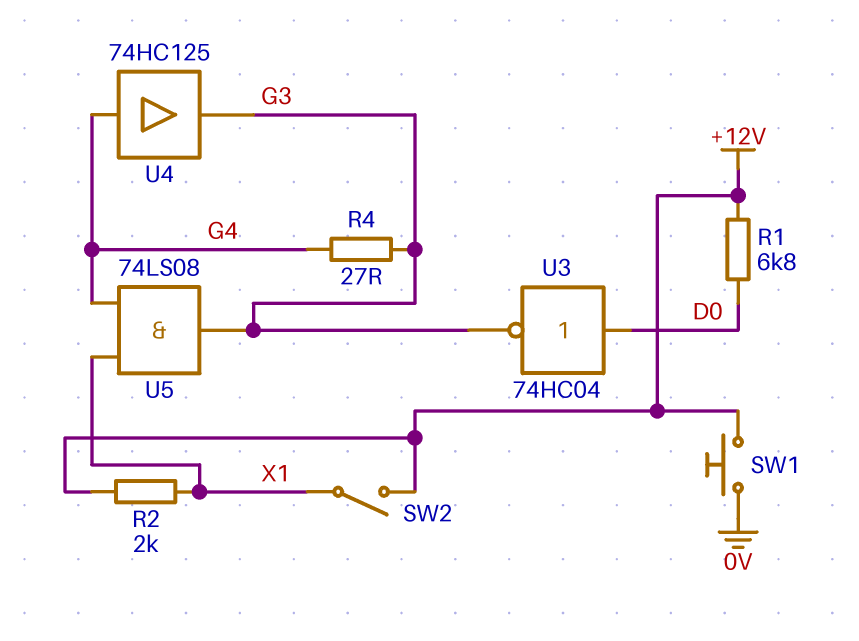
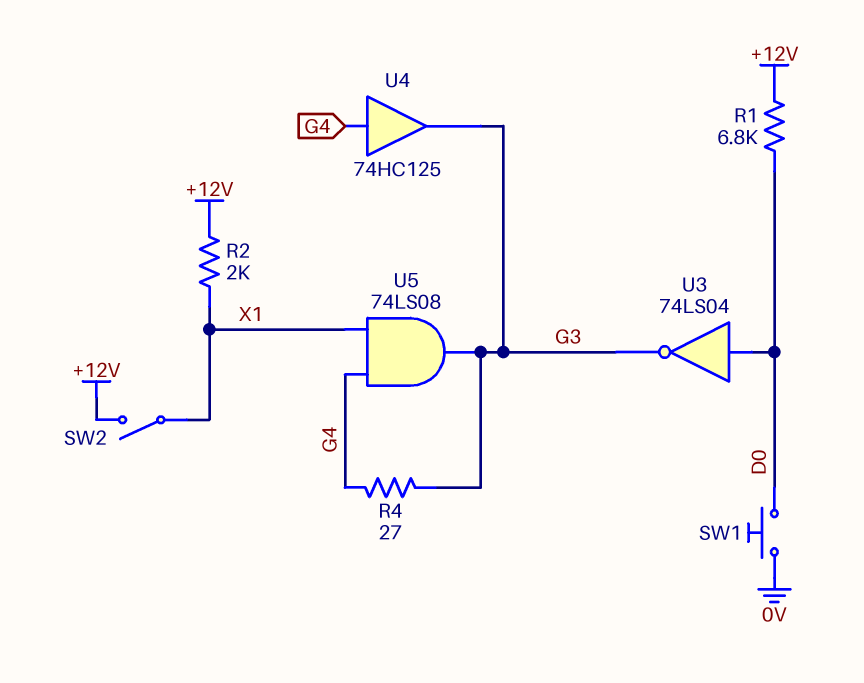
SW1: button (+12V, 0V) -> button (0V, D0)
U3: NOT 74HC04 (in D0, out G3) -> NOT 74LS04 (in D0, out G3)

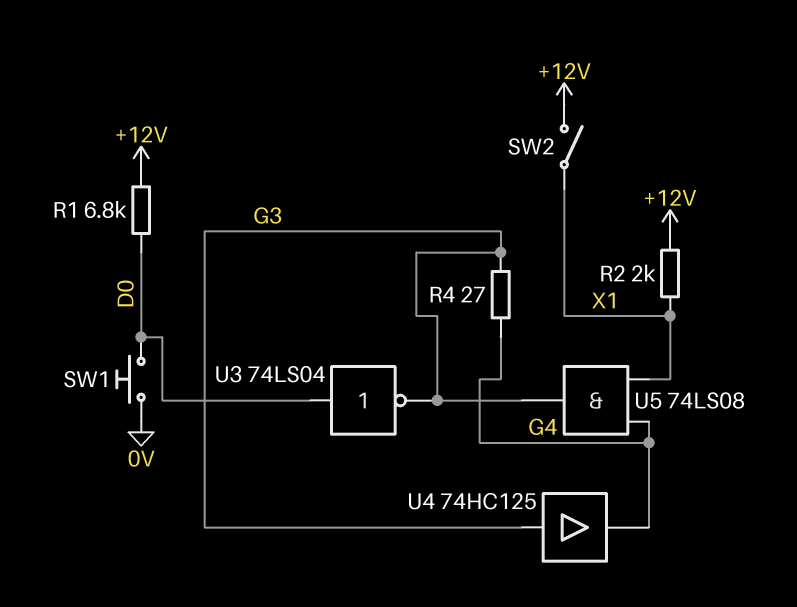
U4: buffer 74HC125 (in G4, out G3) -> buffer 74HC125 (in G3, out G4)

